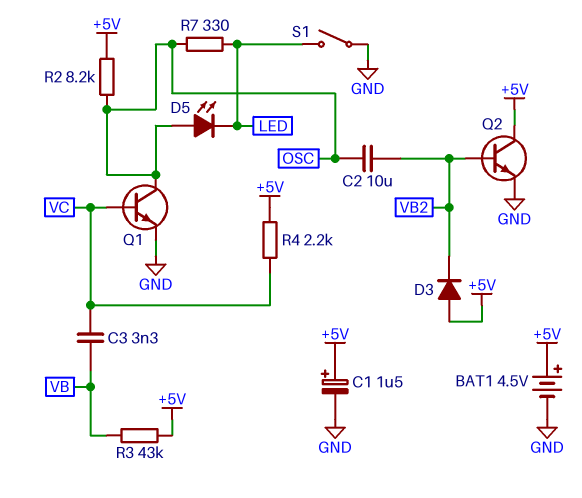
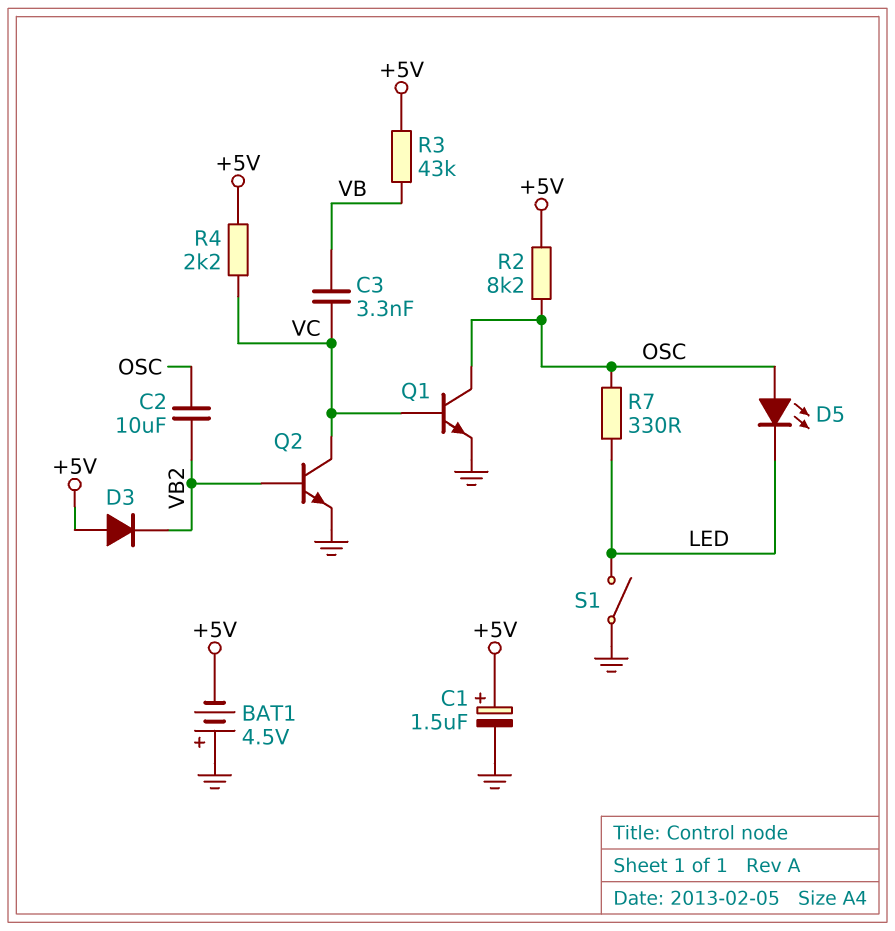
BAT1: 4.5V (plus +5V, minus GND) -> 4.5V (plus GND, minus +5V)
Q2: NPN (B VB2, C +5V, E GND) -> NPN (B VB2, C VC, E GND)

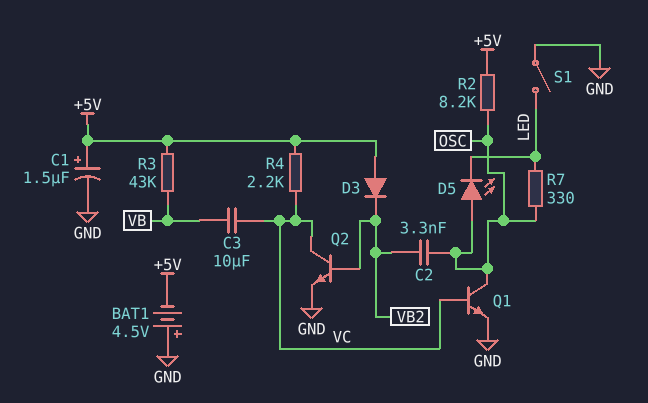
C2: 10uF (OSC, VB2) -> 3.3nF (OSC, VB2)
C3: 3.3nF (VB, VC) -> 10uF (VB, VC)

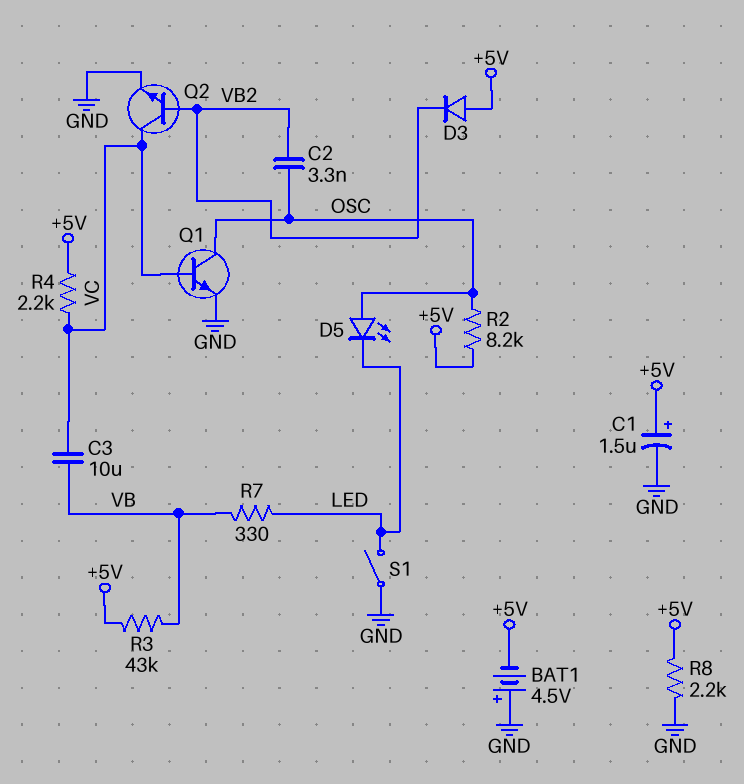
R7: 330 (LED, OSC) -> 330 (LED, VB)
R8: none -> 2.2k (+5V, GND)

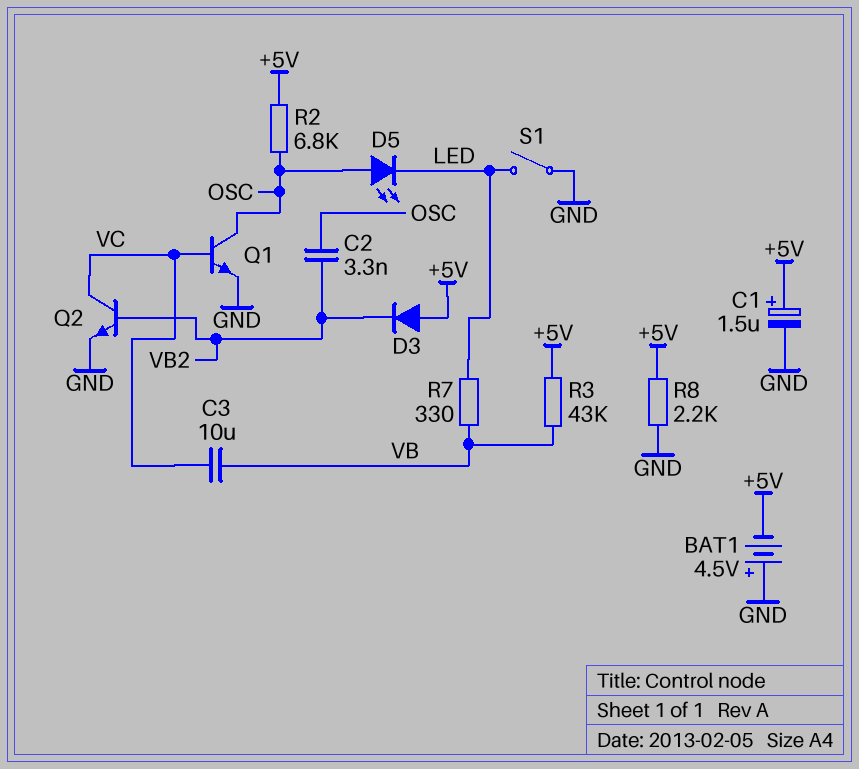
R2: 8.2k (+5V, OSC) -> 6.8k (+5V, OSC)
R4: 2.2k (+5V, VC) -> none

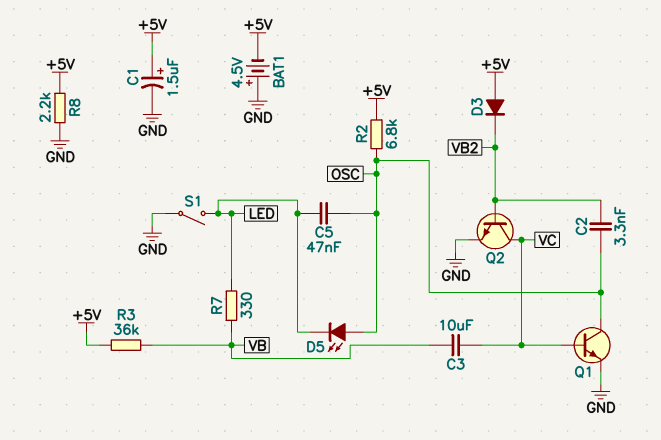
C5: none -> 47nF (LED, OSC)
R3: 43k (+5V, VB) -> 36k (+5V, VB)

